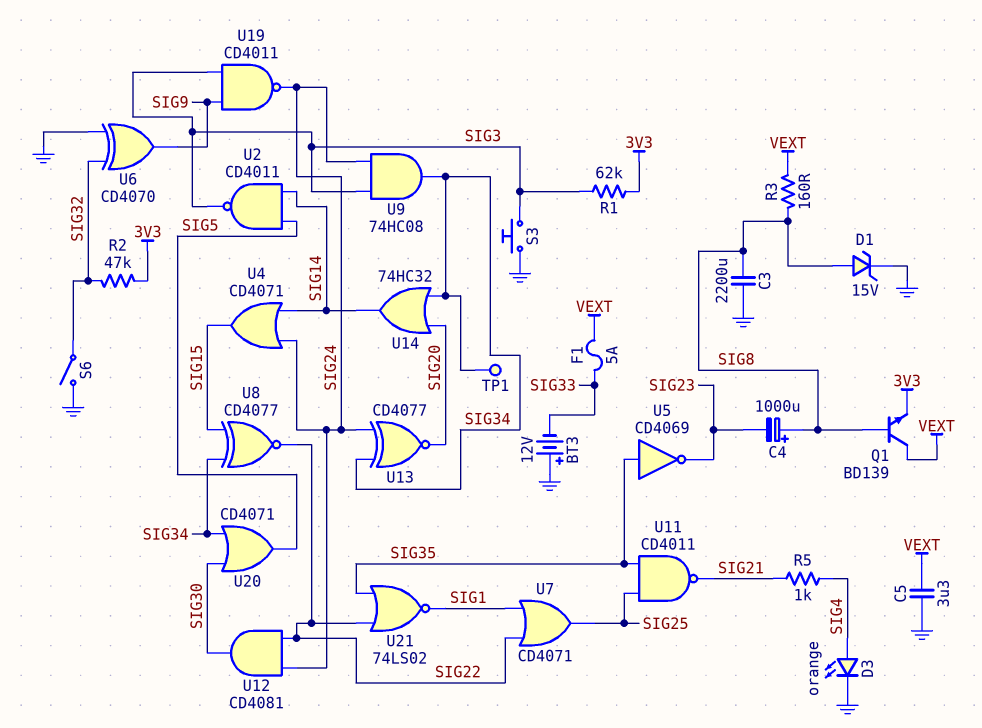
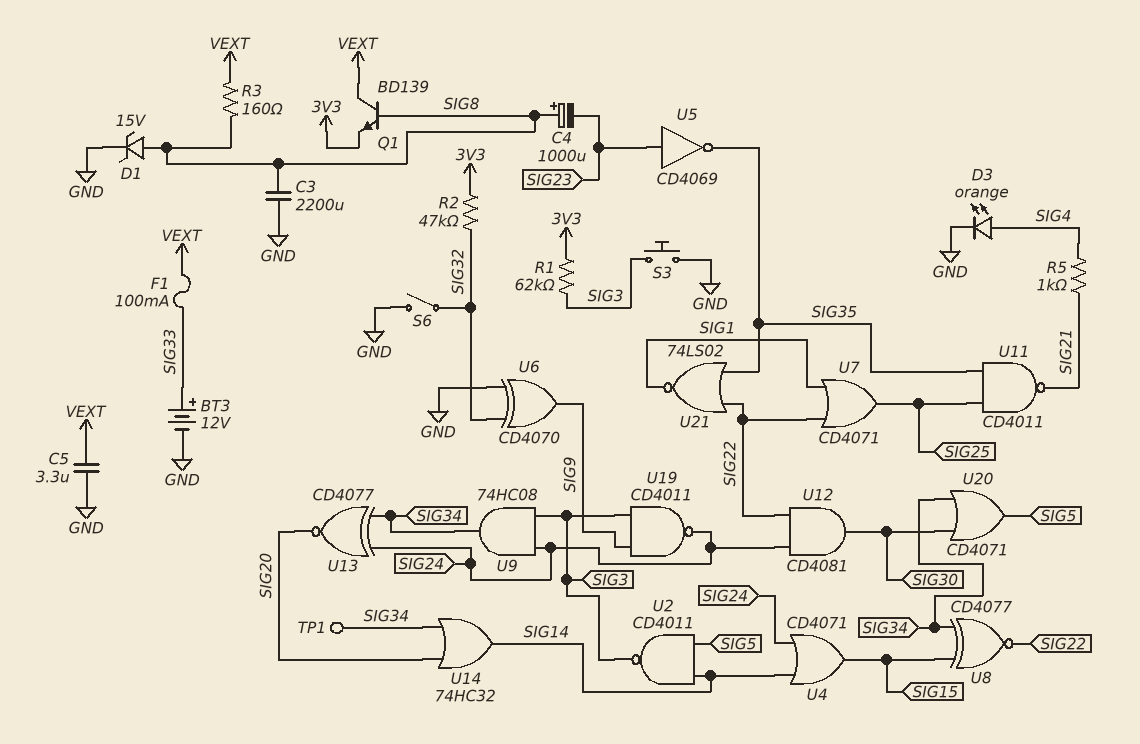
BT3: 12V (plus GND, minus SIG33) -> 12V (plus SIG33, minus GND)
F1: 5A (SIG33, VEXT) -> 100mA (SIG33, VEXT)
U5: NOT CD4069 (in SIG35, out SIG23) -> NOT CD4069 (in SIG23, out SIG35)

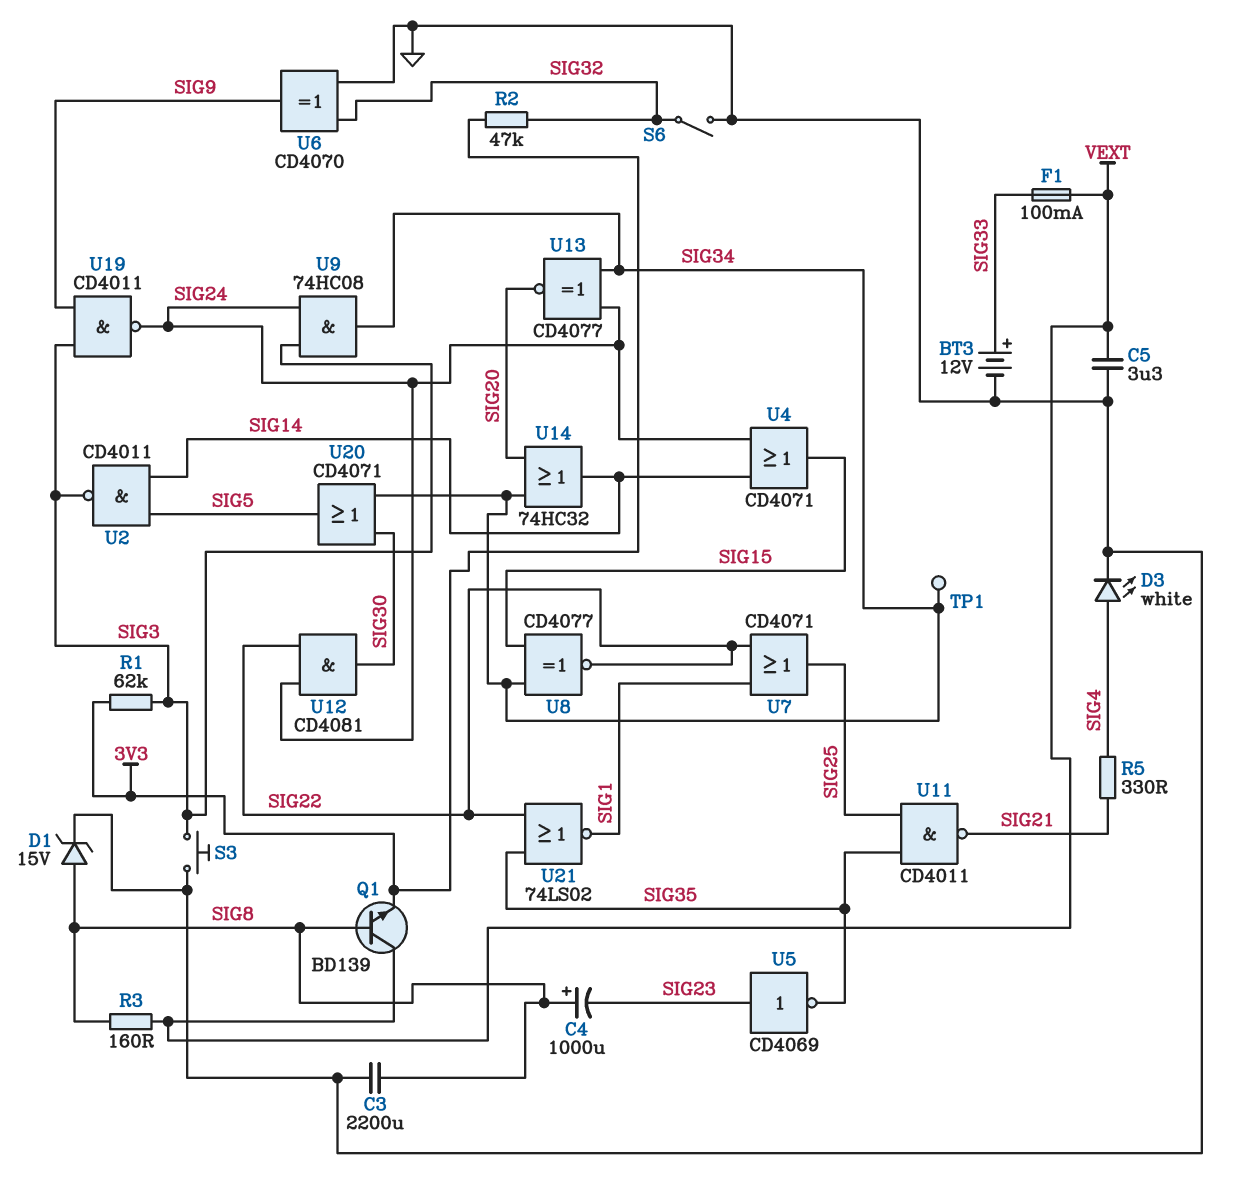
D3: LED orange (A SIG4, K GND) -> LED white (A SIG4, K GND)
R5: 1k (SIG4, SIG21) -> 330 (SIG4, SIG21)

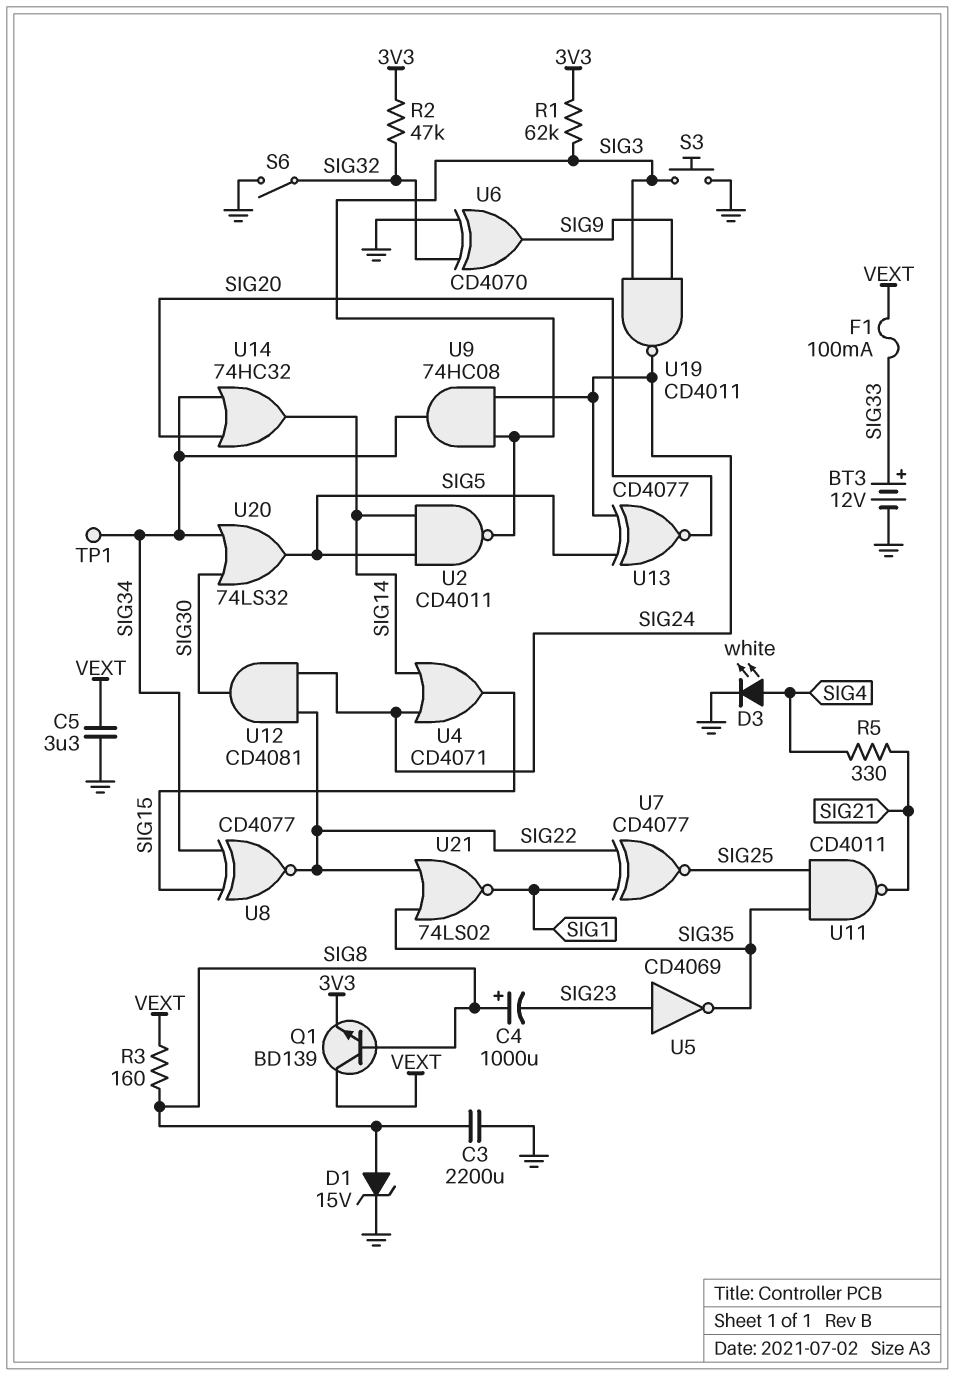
U7: OR CD4071 (in SIG1, in SIG22, out SIG25) -> XNOR CD4077 (in SIG1, in SIG22, out SIG25)
U13: XNOR CD4077 (in SIG24, in SIG34, out SIG20) -> XNOR CD4077 (in SIG5, in SIG24, out SIG20)
U20: OR CD4071 (in SIG30, in SIG34, out SIG5) -> OR 74LS32 (in SIG30, in SIG34, out SIG5)

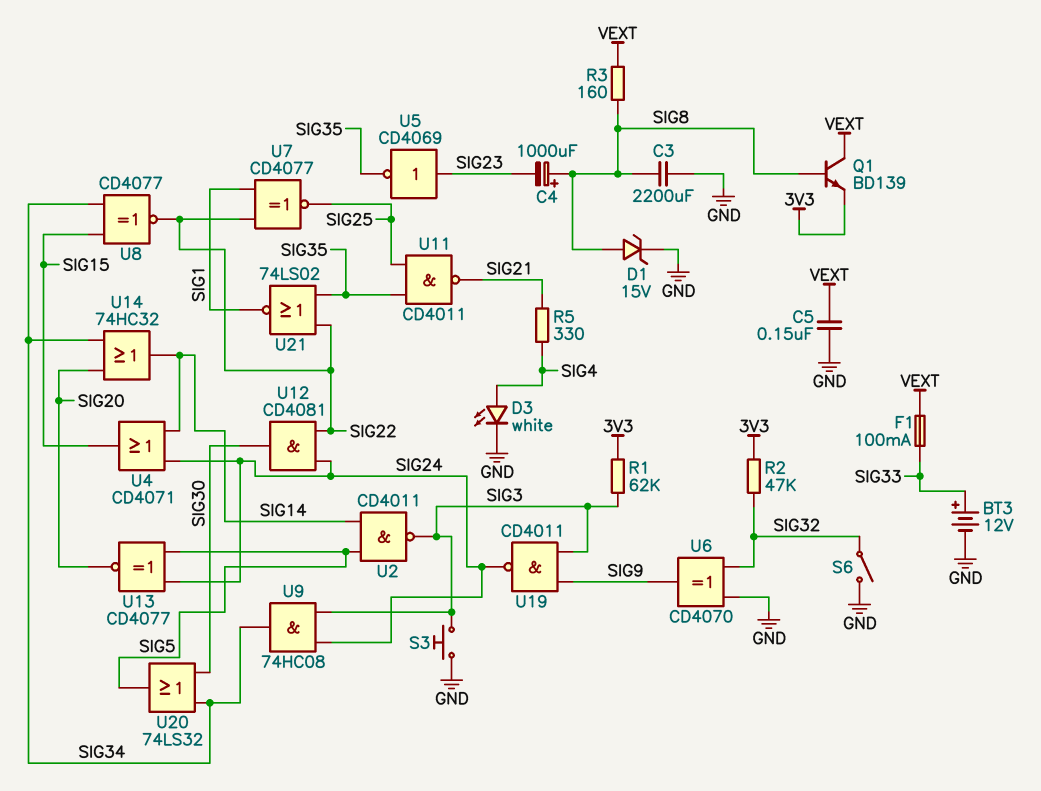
C5: 3.3uF (GND, VEXT) -> 150nF (GND, VEXT)
TP1: test point (SIG34) -> none

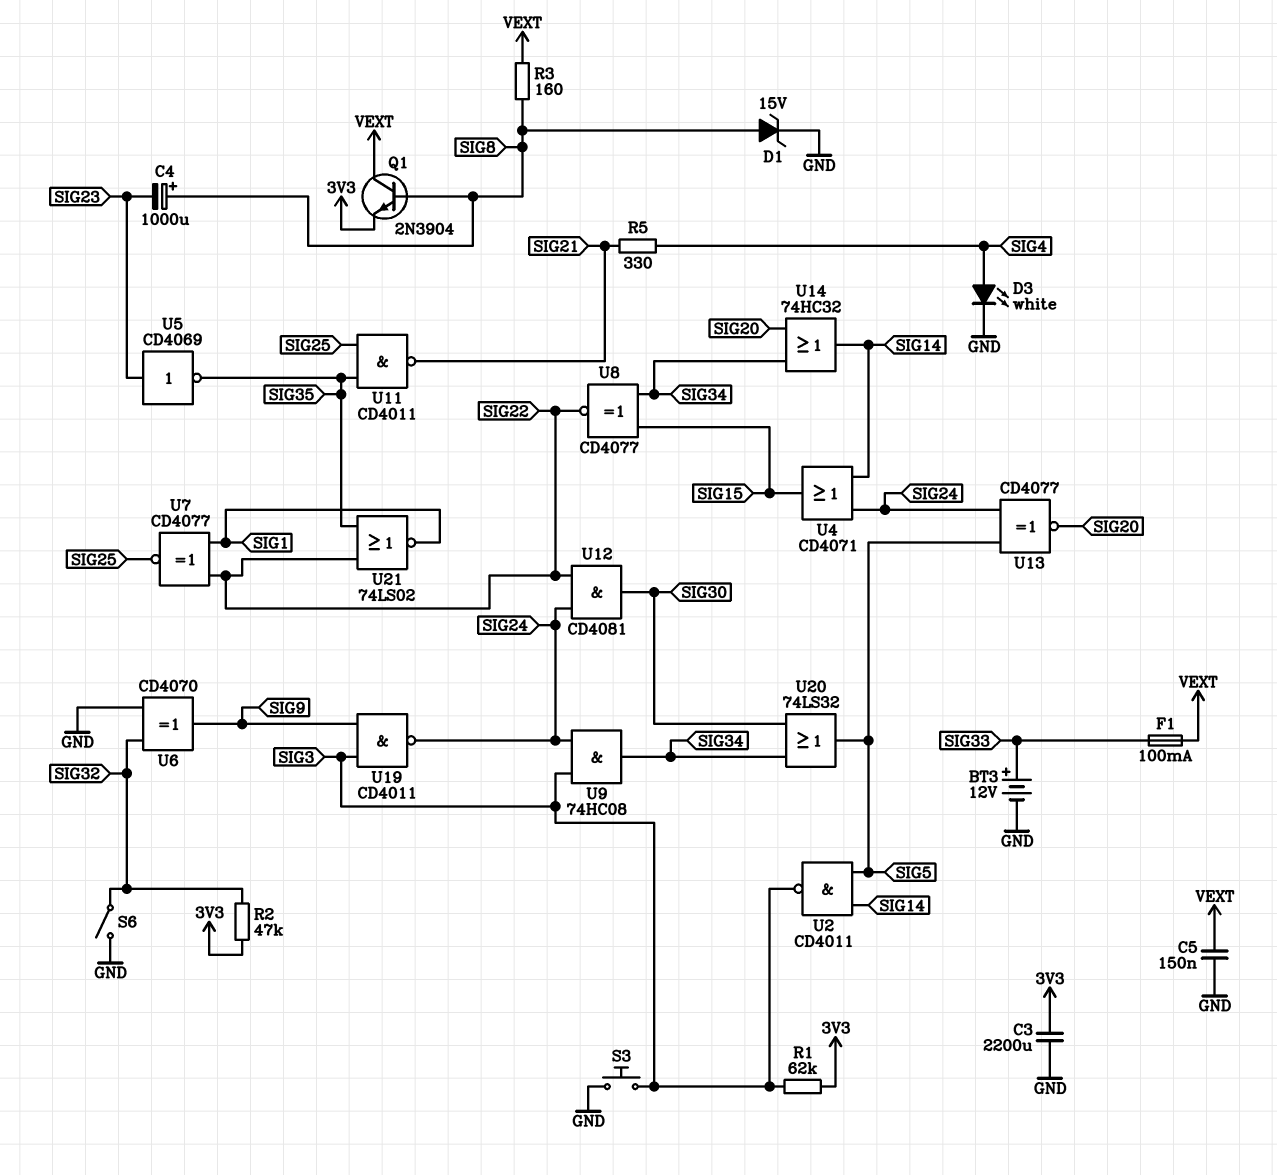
C3: 2200uF (GND, SIG8) -> 2200uF (3V3, GND)
Q1: NPN BD139 (B SIG8, C VEXT, E 3V3) -> NPN 2N3904 (B SIG8, C VEXT, E 3V3)

